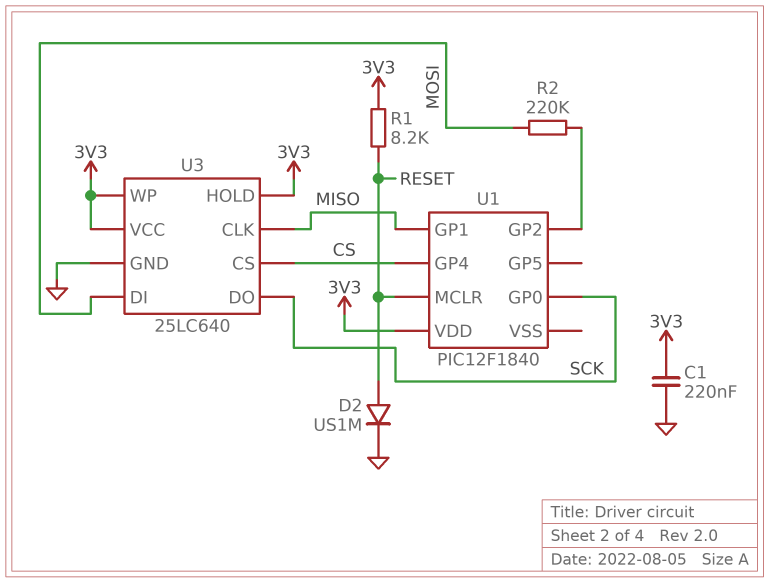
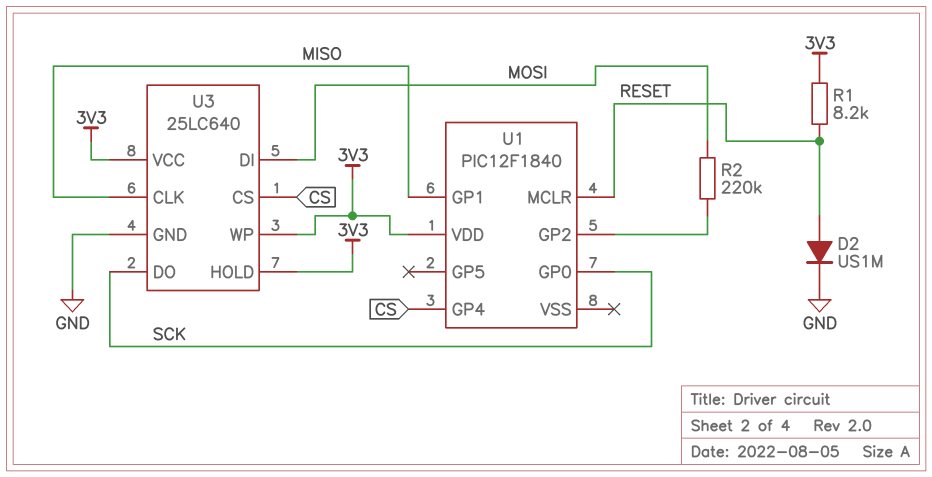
C1: 220nF (3V3, GND) -> none

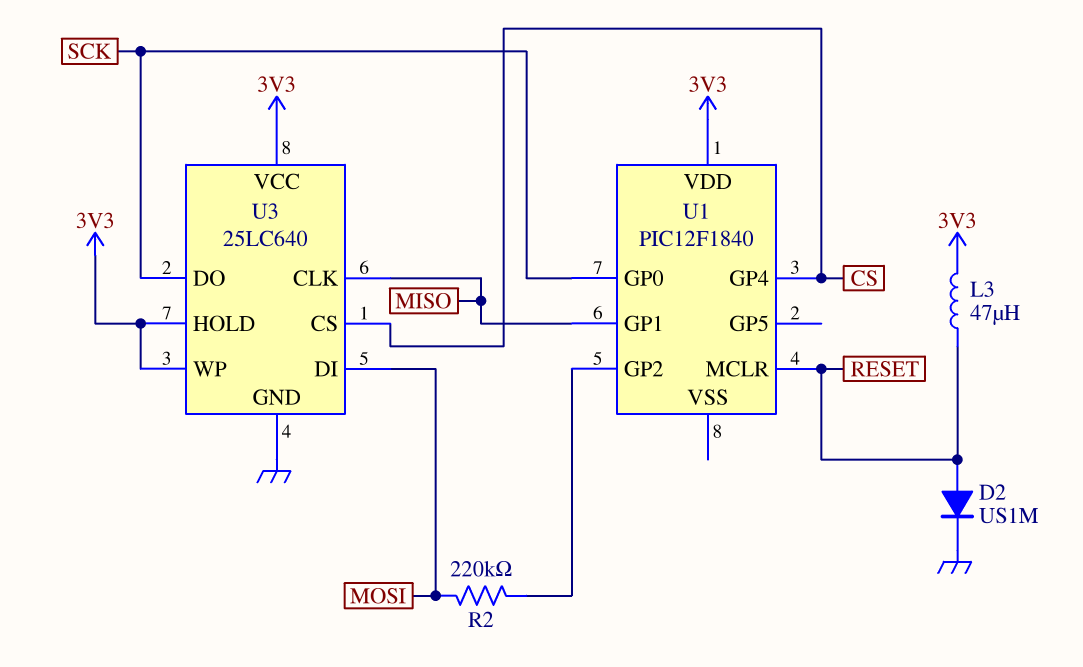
L3: none -> 47uH (3V3, RESET)
R1: 8.2k (3V3, RESET) -> none

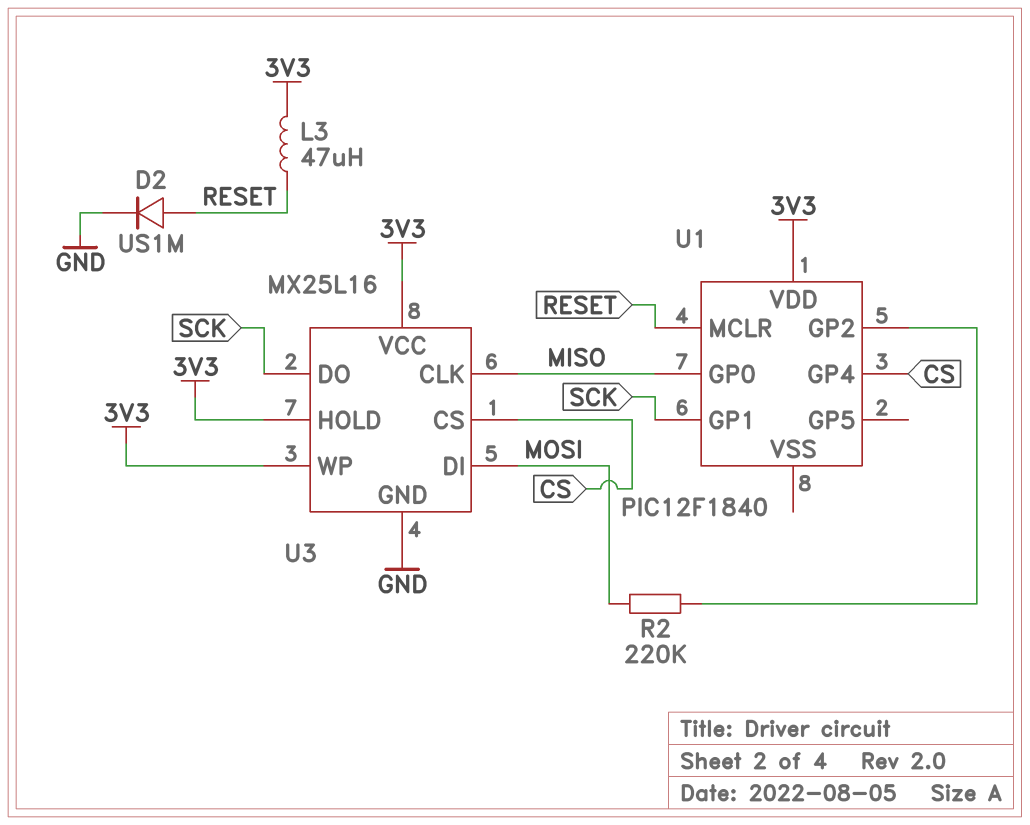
U1 pin GP0: SCK -> MISO
U1 pin GP1: MISO -> SCK
U3: 25LC640 -> MX25L16

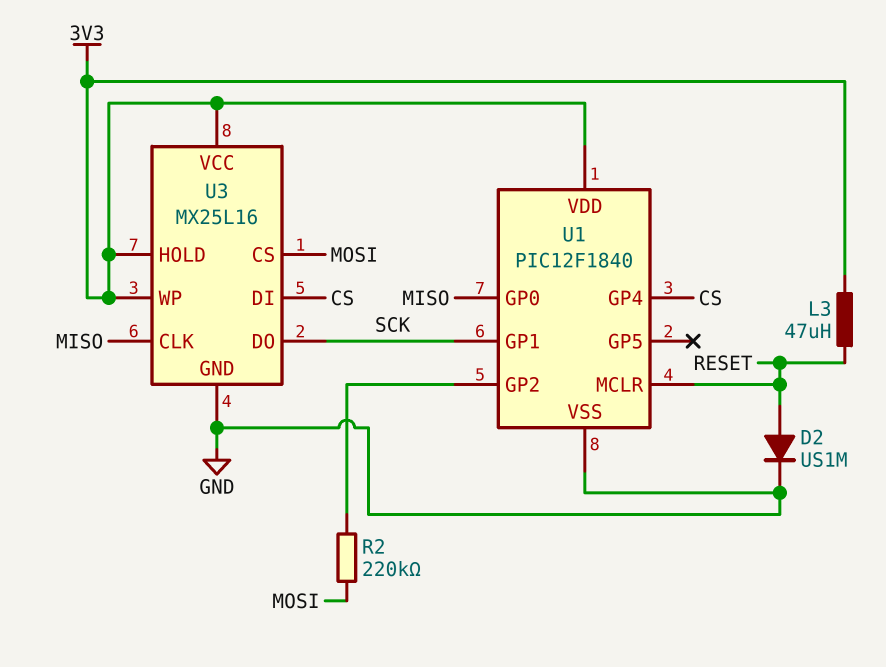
U1 pin VSS: none -> GND
U3 pin CS: CS -> MOSI
U3 pin DI: MOSI -> CS

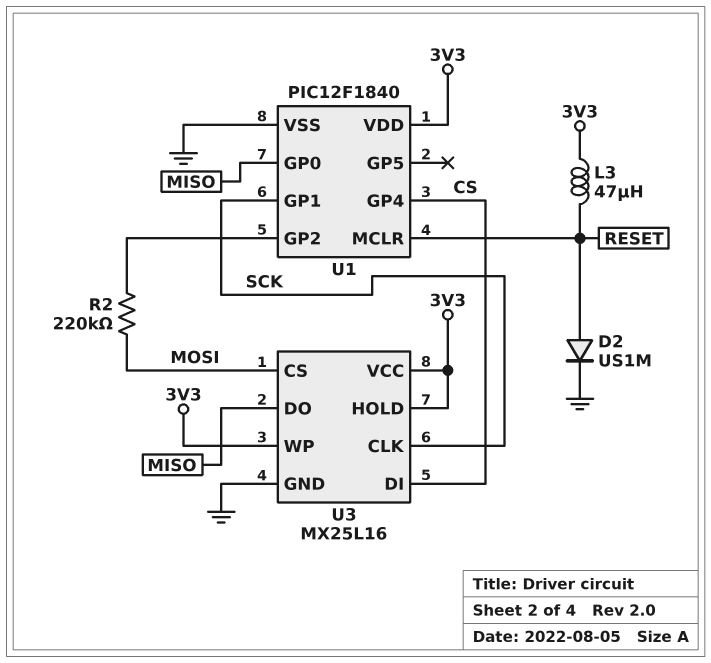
U3 pin CLK: MISO -> SCK
U3 pin DO: SCK -> MISO

